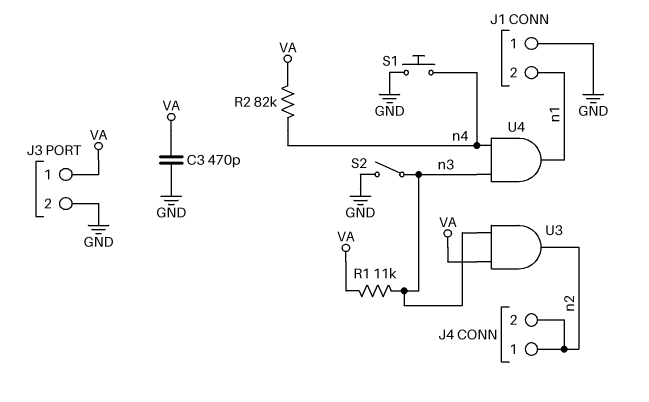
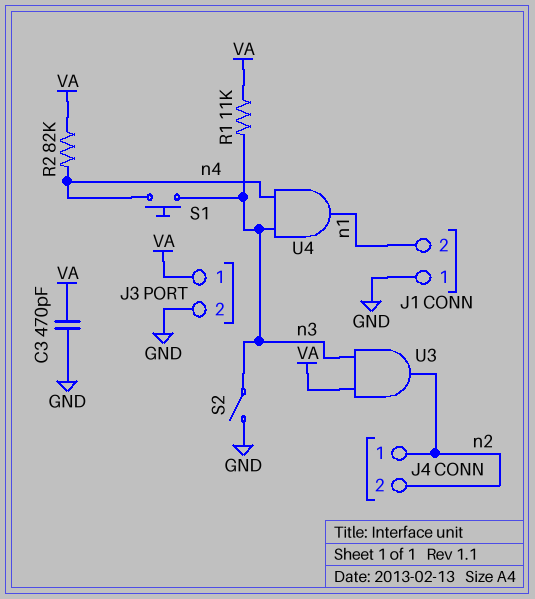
S1: button (GND, n4) -> button (n3, n4)

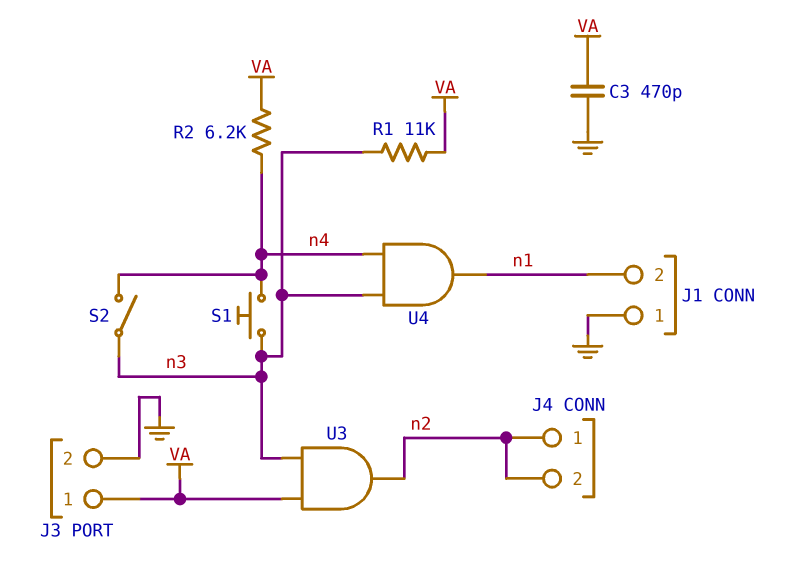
R2: 82k (VA, n4) -> 6.2k (VA, n4)
S2: switch (GND, n3) -> switch (n3, n4)

